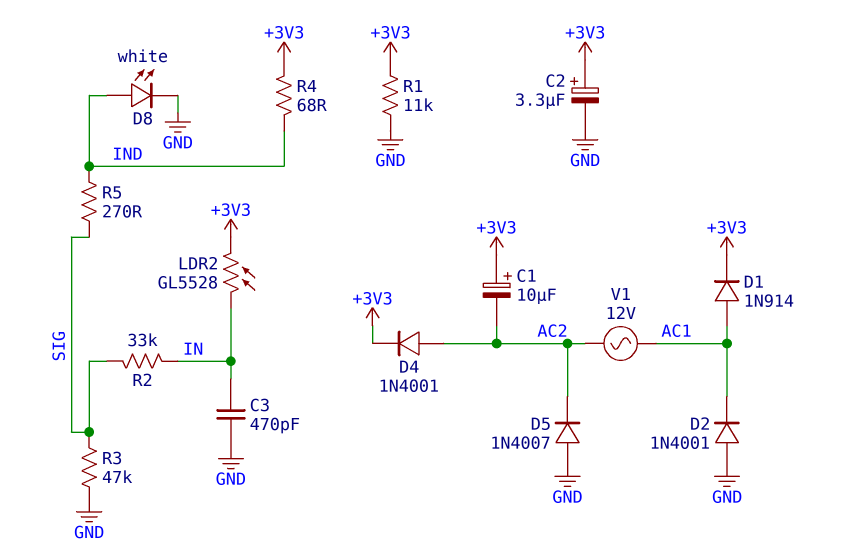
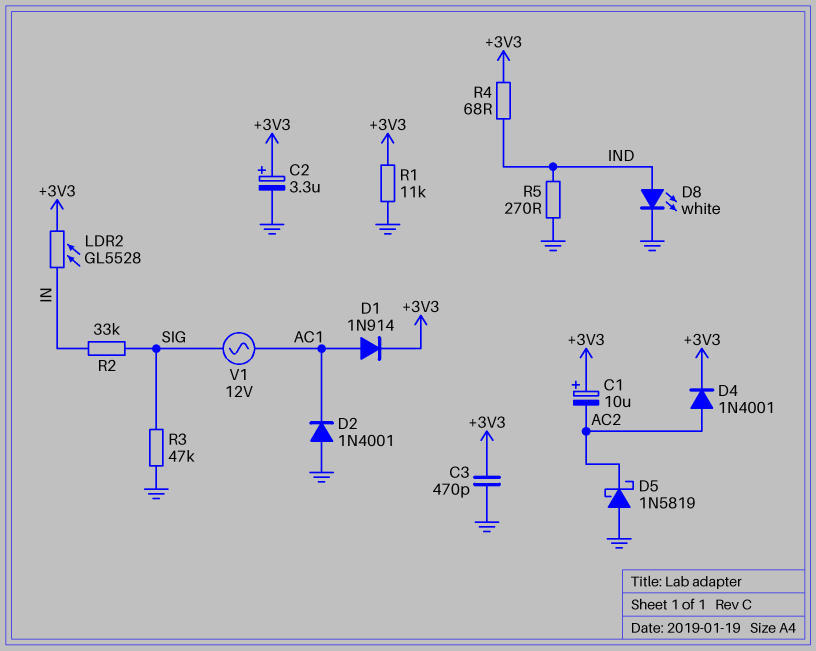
C3: 470pF (GND, IN) -> 470pF (+3V3, GND)
D5: diode 1N4007 (A GND, K AC2) -> schottky 1N5819 (A GND, K AC2)
R5: 270 (IND, SIG) -> 270 (GND, IND)
V1: AC 12V (AC1, AC2) -> AC 12V (AC1, SIG)

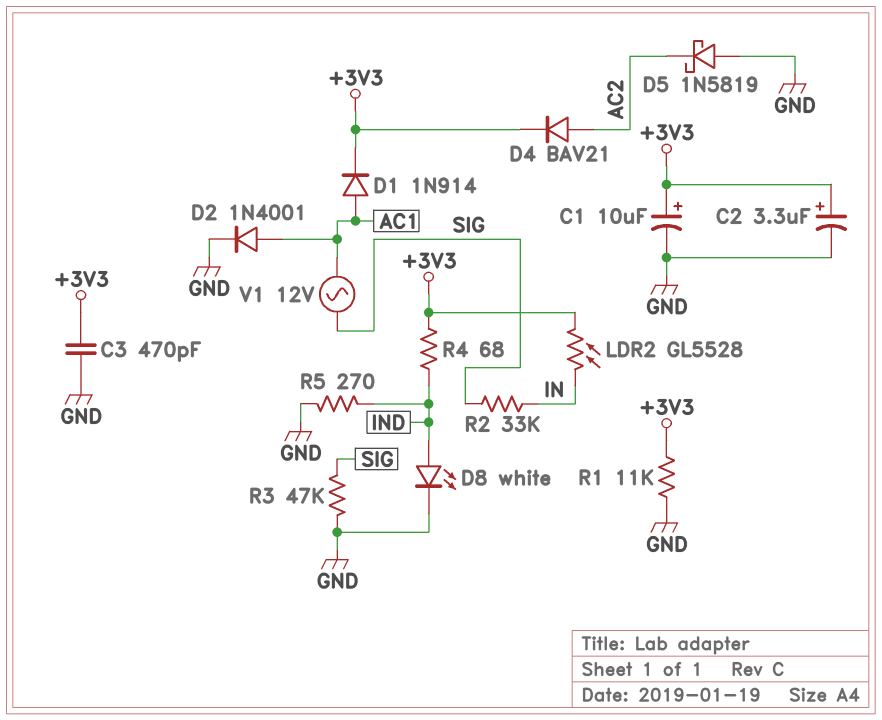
C1: 10uF (plus +3V3, minus AC2) -> 10uF (plus +3V3, minus GND)
D2: diode 1N4001 (A GND, K AC1) -> diode 1N4001 (A AC1, K GND)
D4: diode 1N4001 (A AC2, K +3V3) -> diode BAV21 (A AC2, K +3V3)

